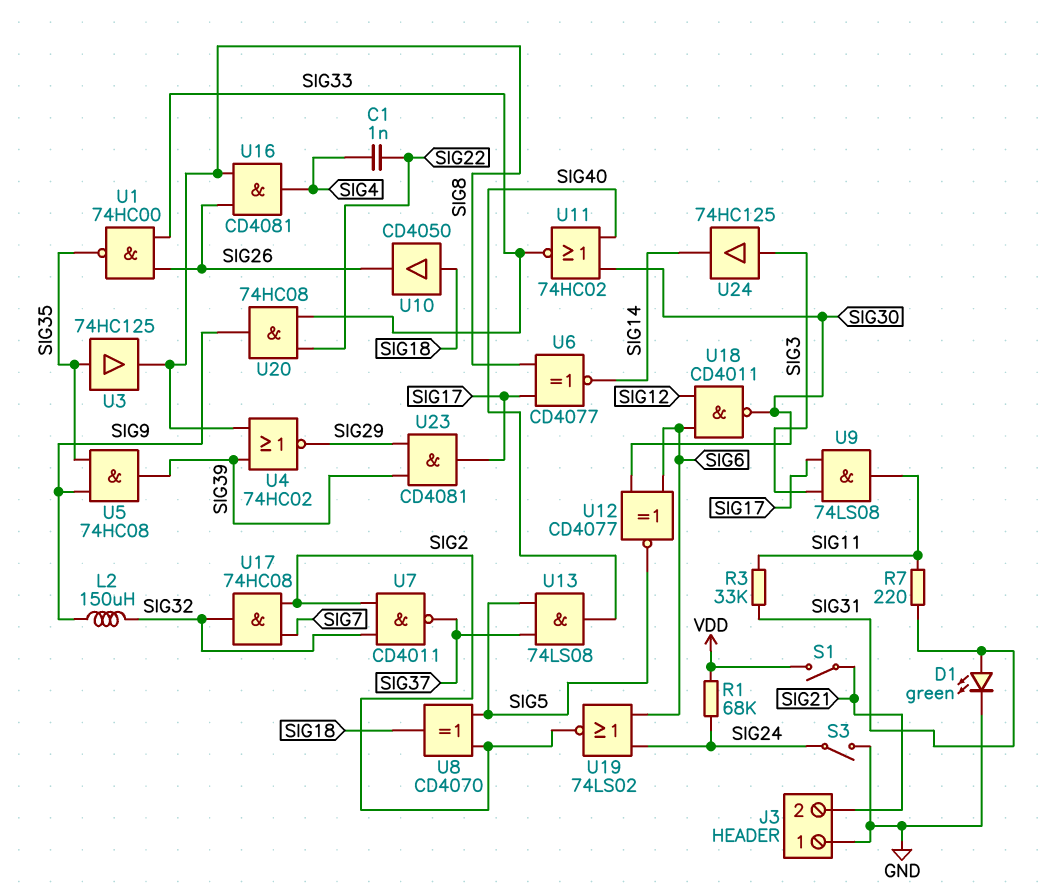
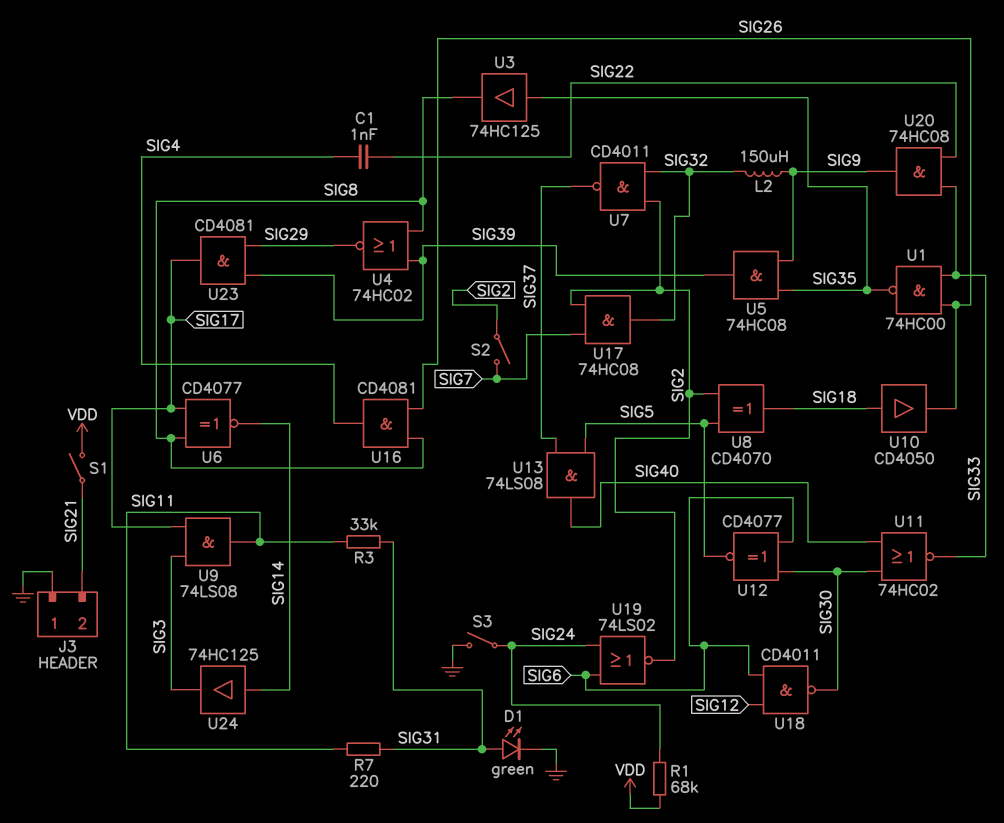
S2: none -> switch (SIG2, SIG7)
U24: buffer 74HC125 (in SIG3, out SIG14) -> buffer 74HC125 (in SIG14, out SIG3)

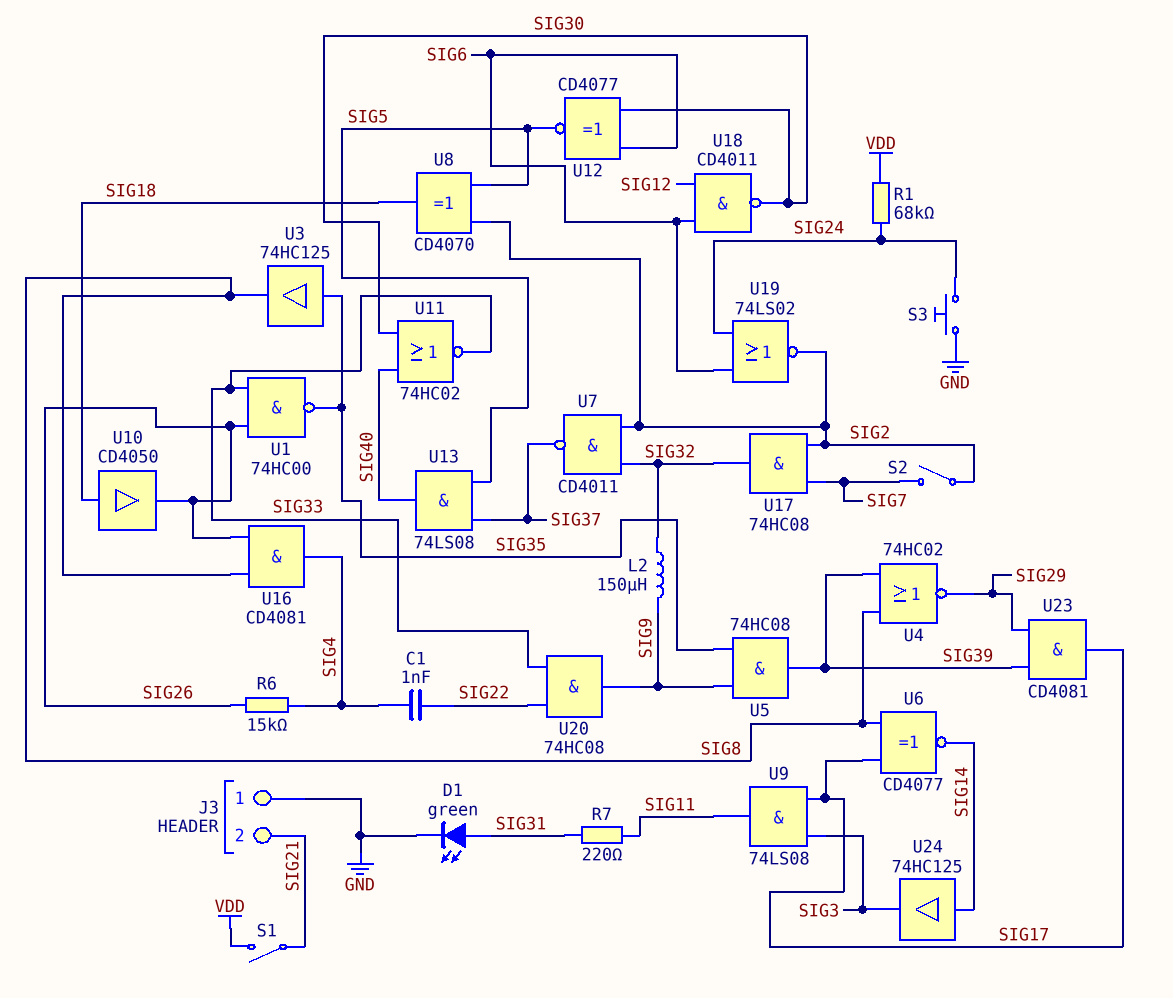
R3: 33k (SIG11, SIG31) -> none
R6: none -> 15k (SIG4, SIG26)
S3: switch (GND, SIG24) -> button (GND, SIG24)

